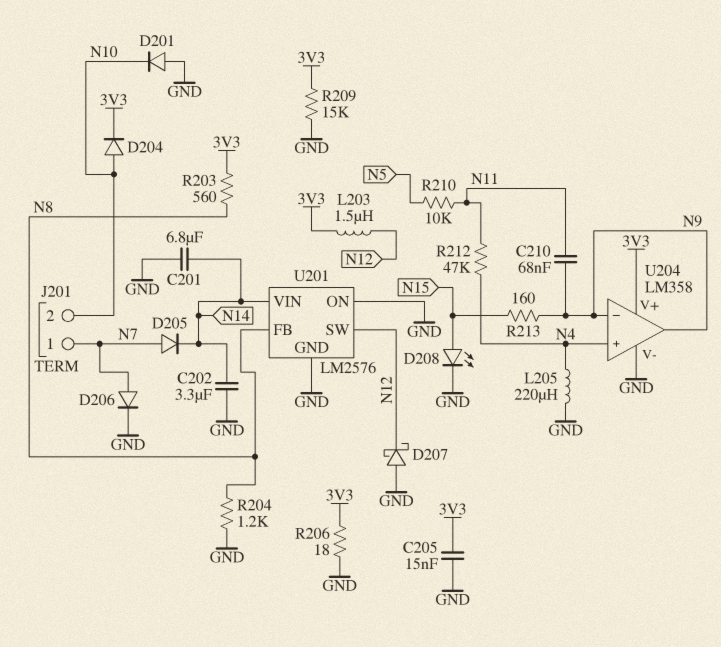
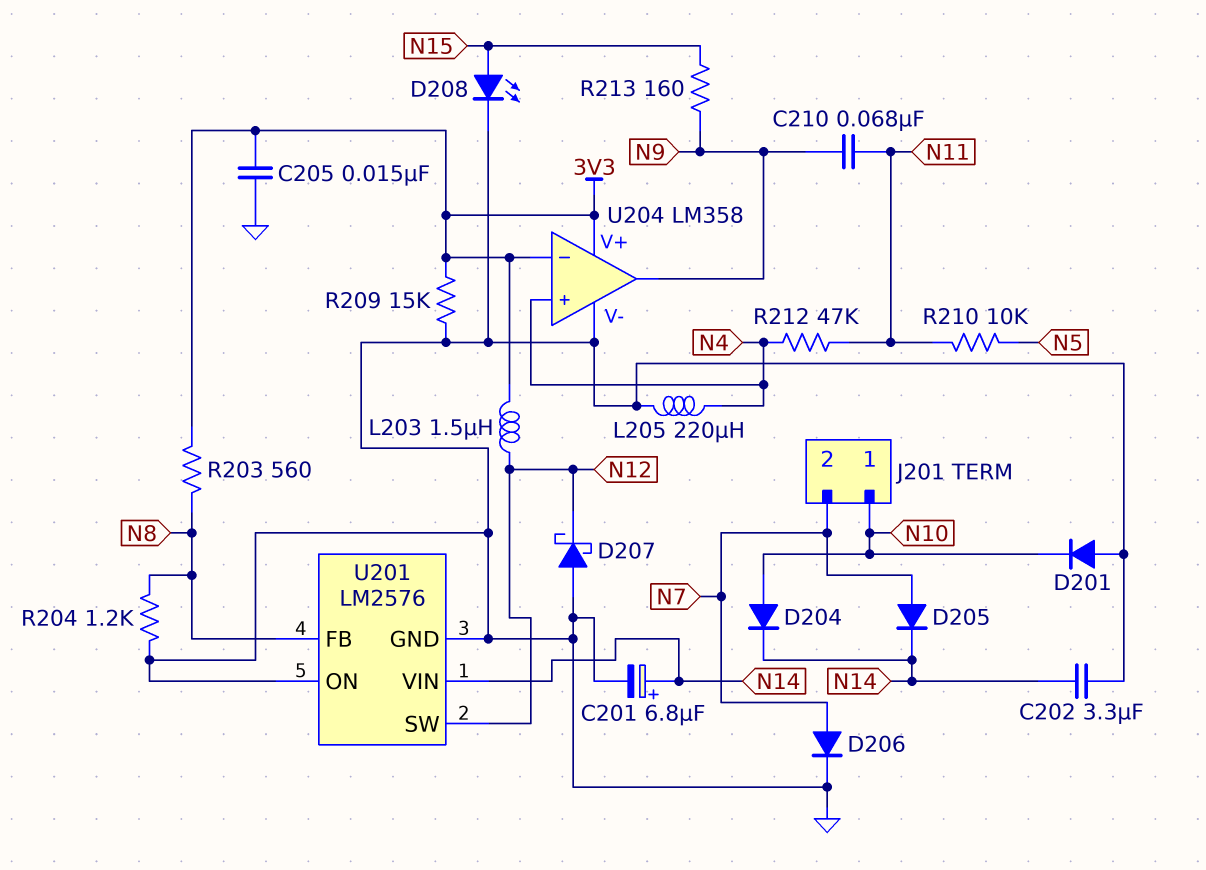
C201: 6.8uF (GND, N14) -> 6.8uF (plus N14, minus GND)
D204: diode (A N10, K 3V3) -> diode (A N10, K N14)
J201 pin 1: N7 -> N10
J201 pin 2: N10 -> N7
R206: 18 (3V3, GND) -> none
U204 pin in-: N9 -> 3V3

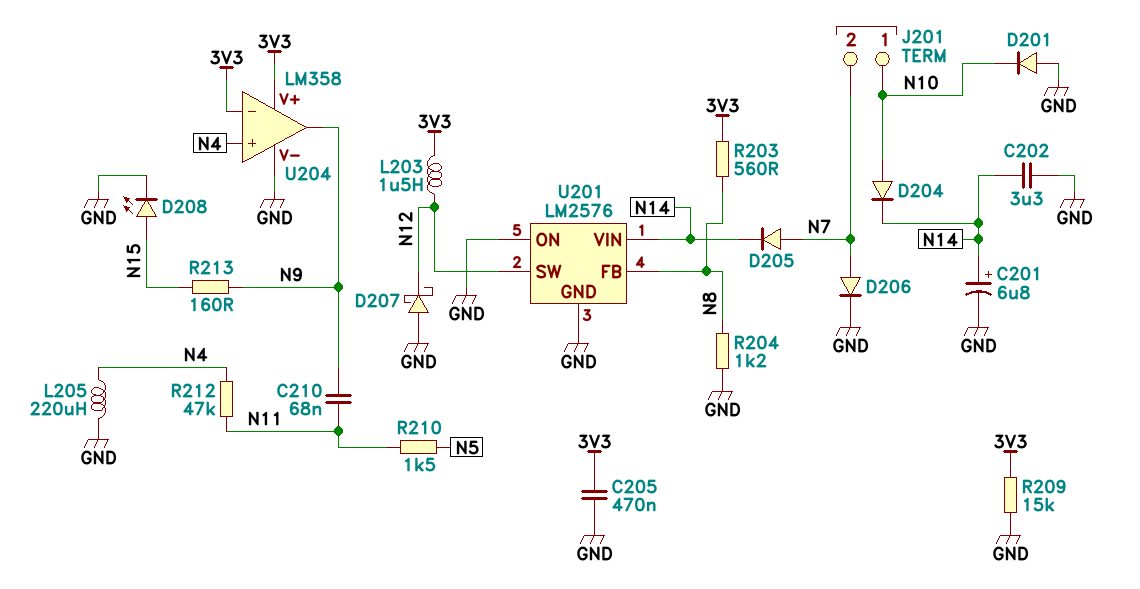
C205: 15nF (3V3, GND) -> 470nF (3V3, GND)
R210: 10k (N5, N11) -> 1.5k (N5, N11)

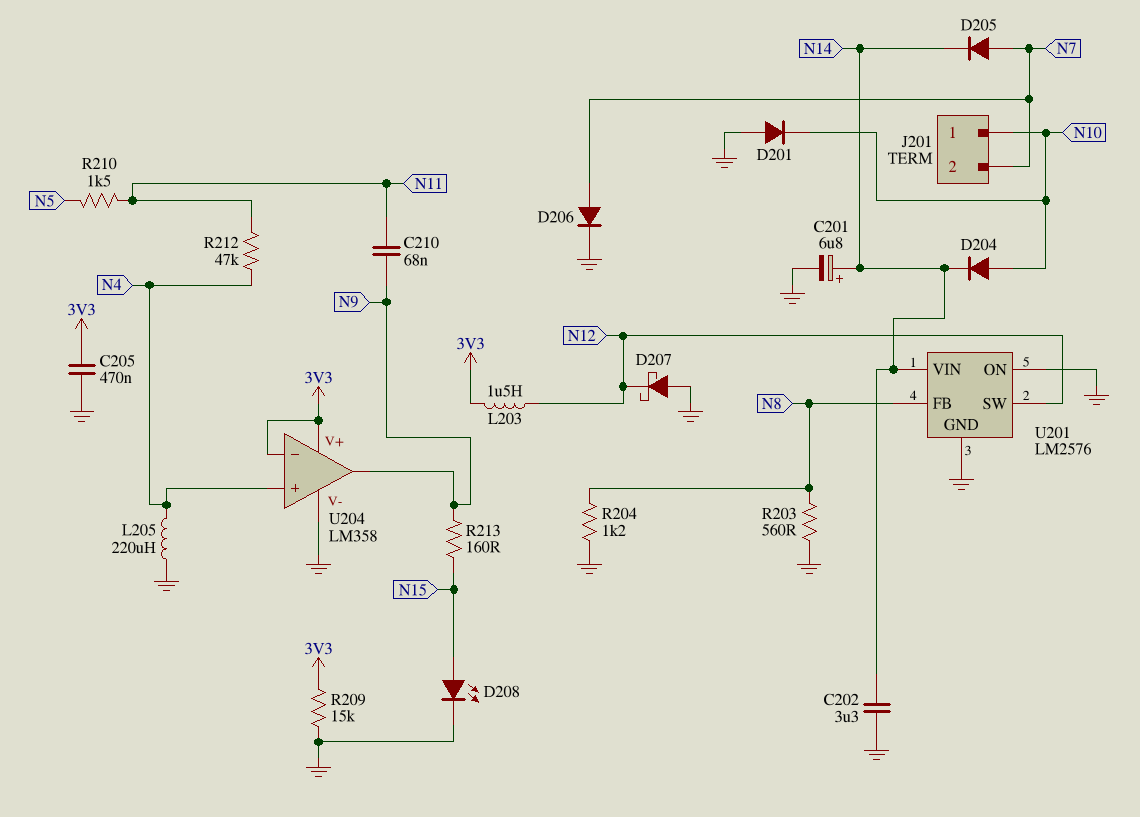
R203: 560 (3V3, N8) -> 560 (GND, N8)

